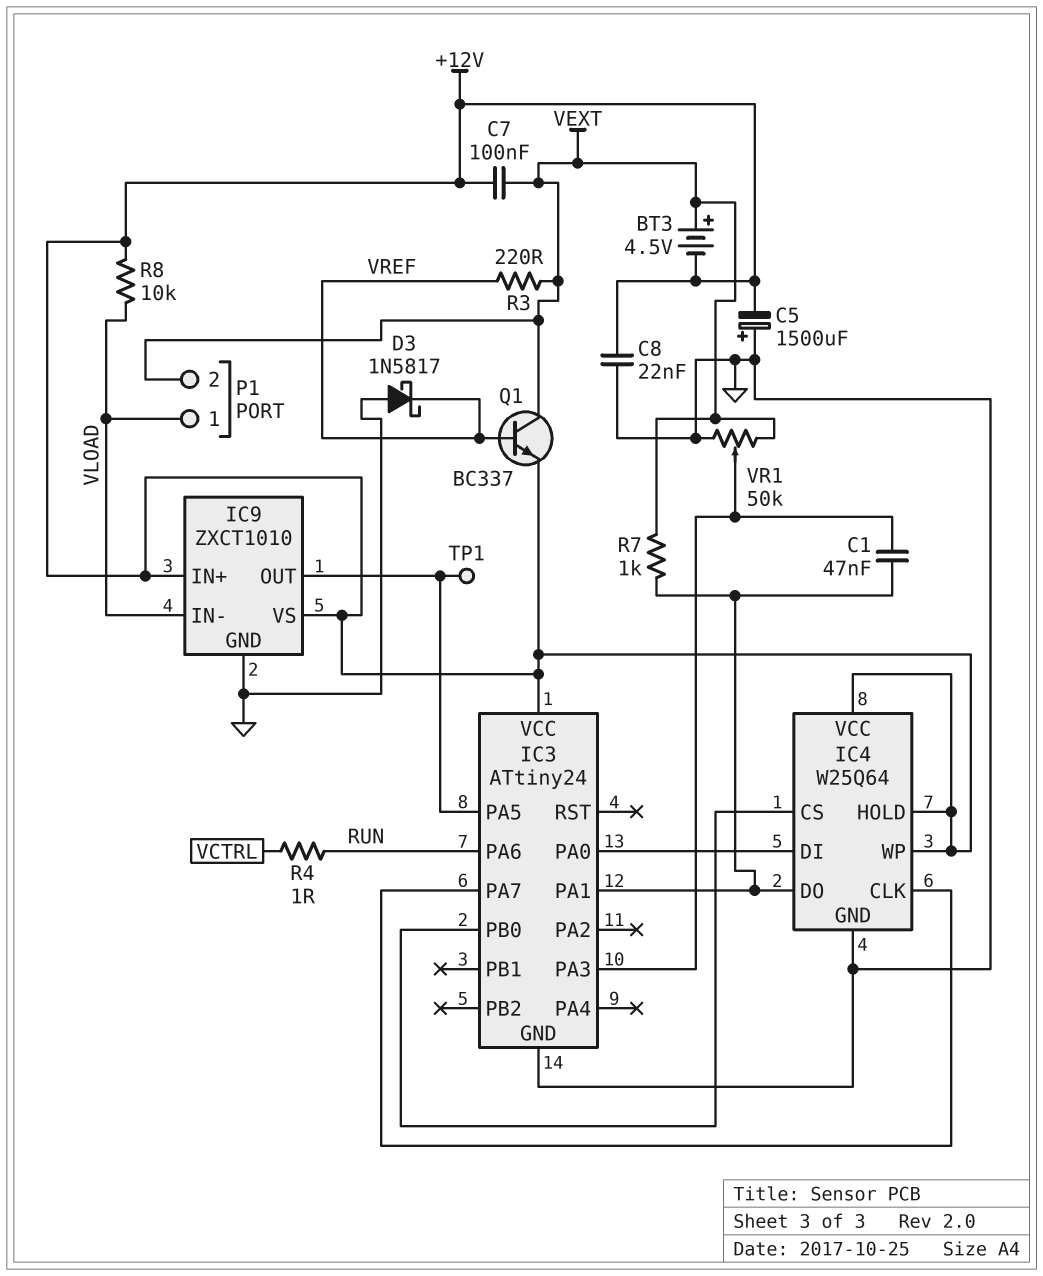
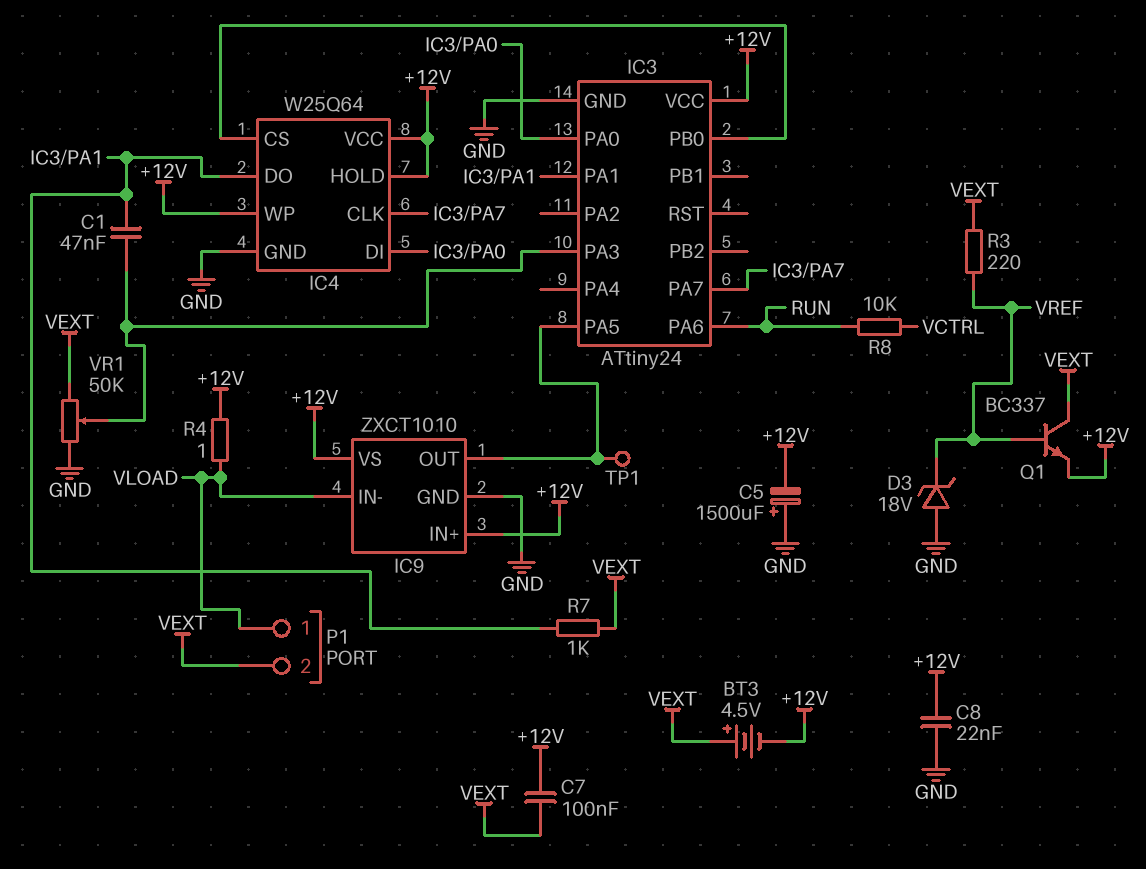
D3: schottky 1N5817 (A GND, K VREF) -> zener 18V (A GND, K VREF)
R4: 1 (RUN, VCTRL) -> 1 (+12V, VLOAD)
R8: 10k (+12V, VLOAD) -> 10k (RUN, VCTRL)

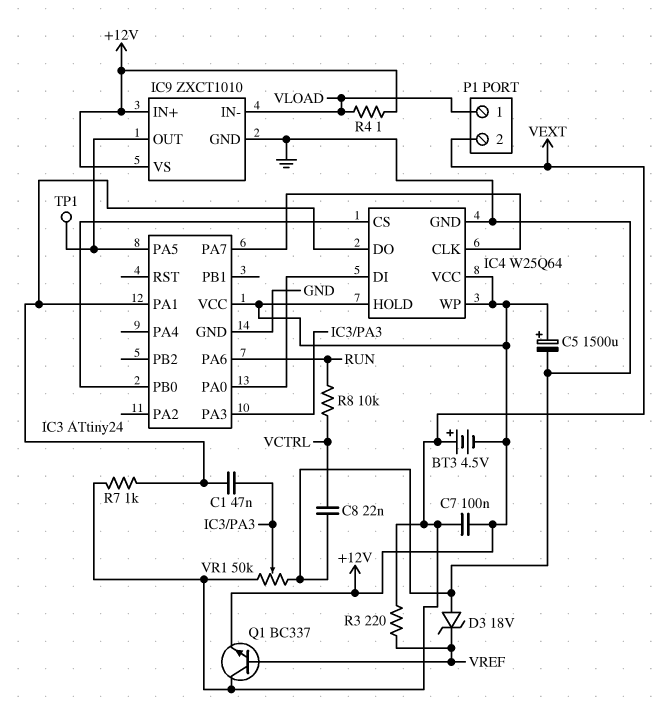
C5: 1500uF (plus GND, minus +12V) -> 1500uF (plus +12V, minus GND)
C8: 22nF (+12V, GND) -> 22nF (GND, VCTRL)

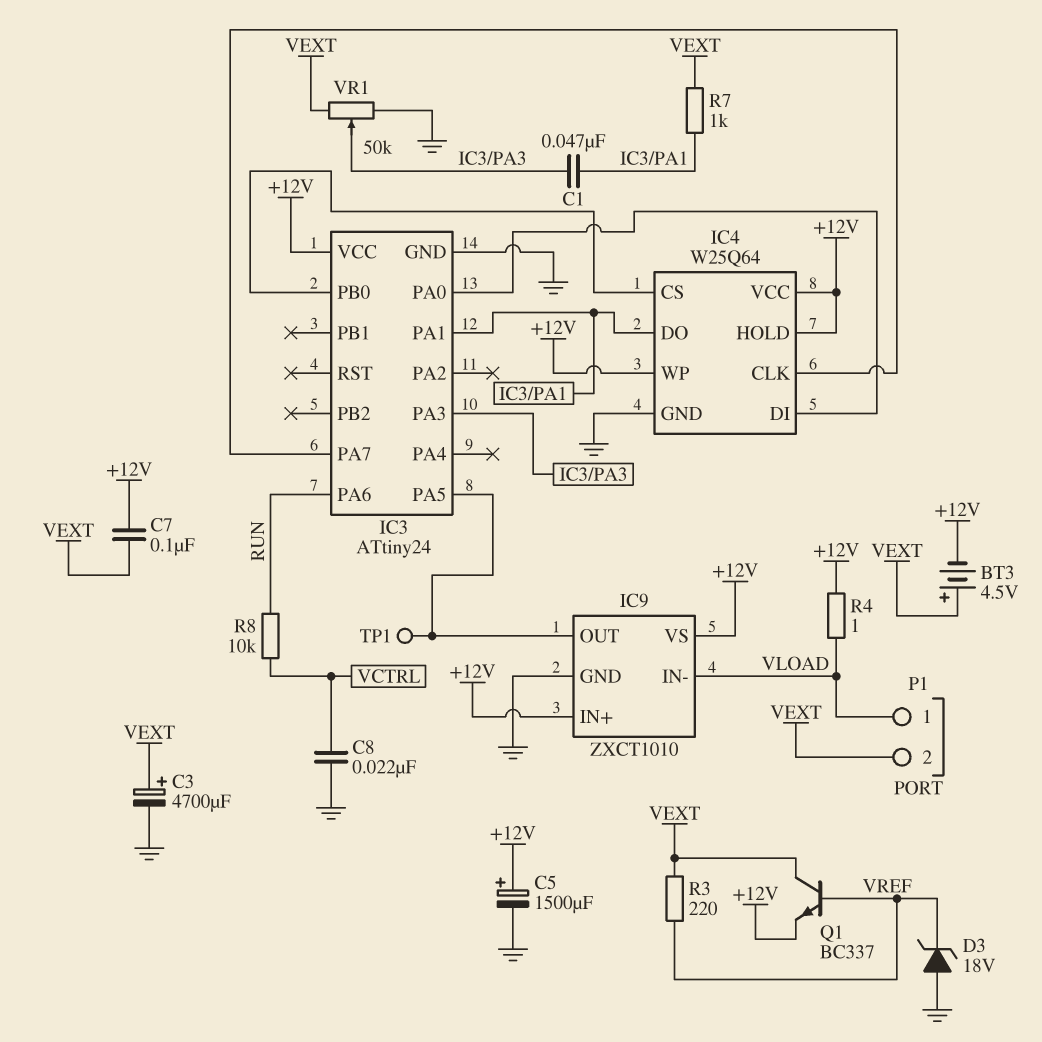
C3: none -> 4700uF (plus VEXT, minus GND)

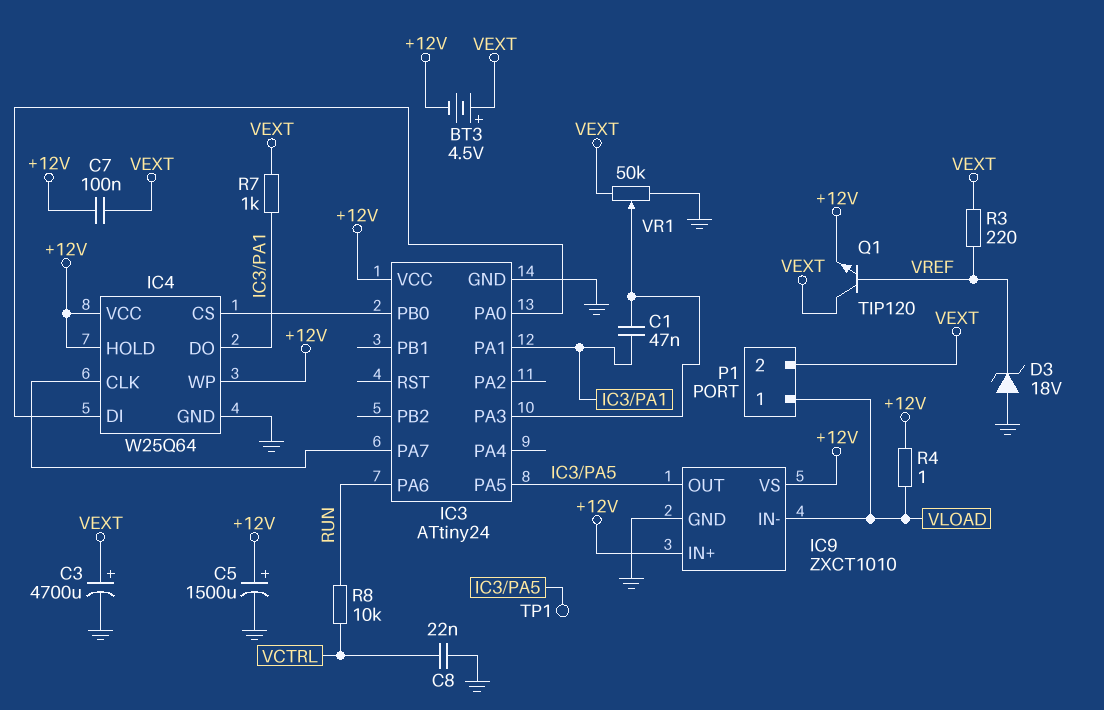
Q1: NPN BC337 (B VREF, C VEXT, E +12V) -> NPN TIP120 (B VREF, C VEXT, E +12V)

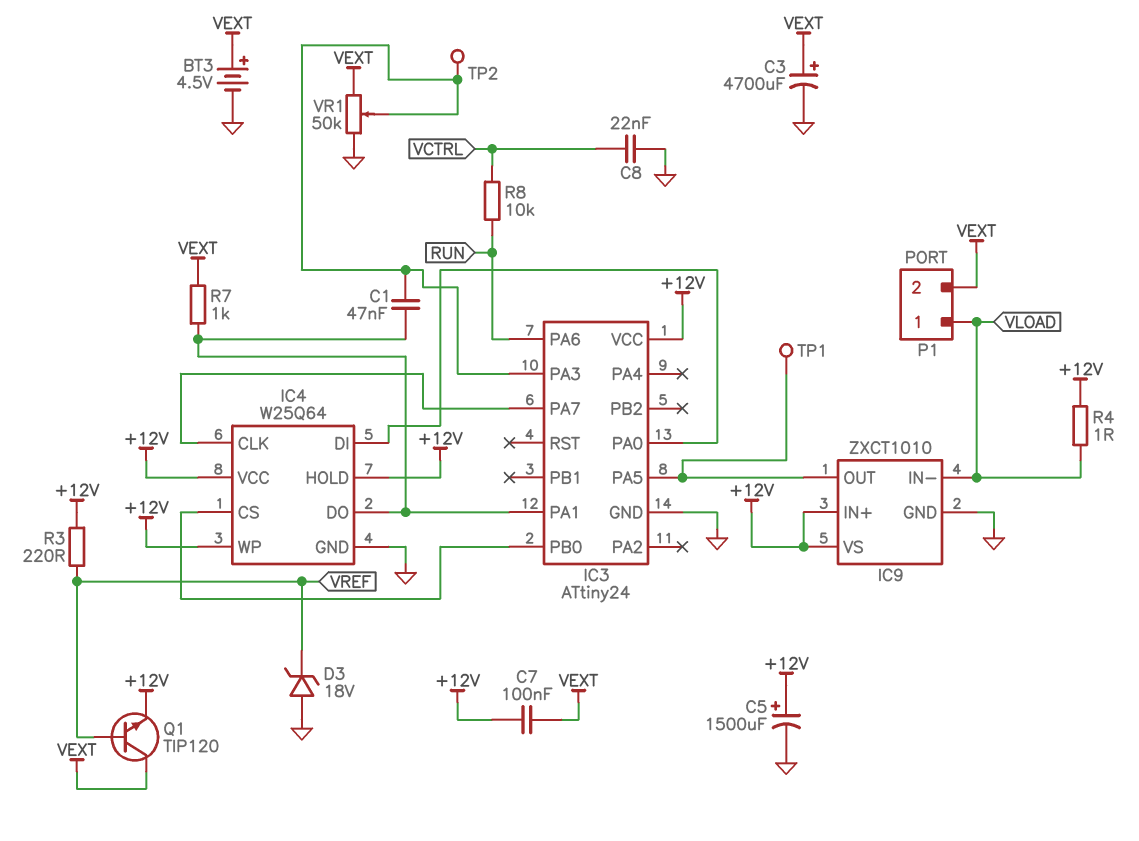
BT3: 4.5V (plus VEXT, minus +12V) -> 4.5V (plus VEXT, minus GND)
R3: 220 (VEXT, VREF) -> 220 (+12V, VREF)
TP2: none -> test point (IC3/PA3)

